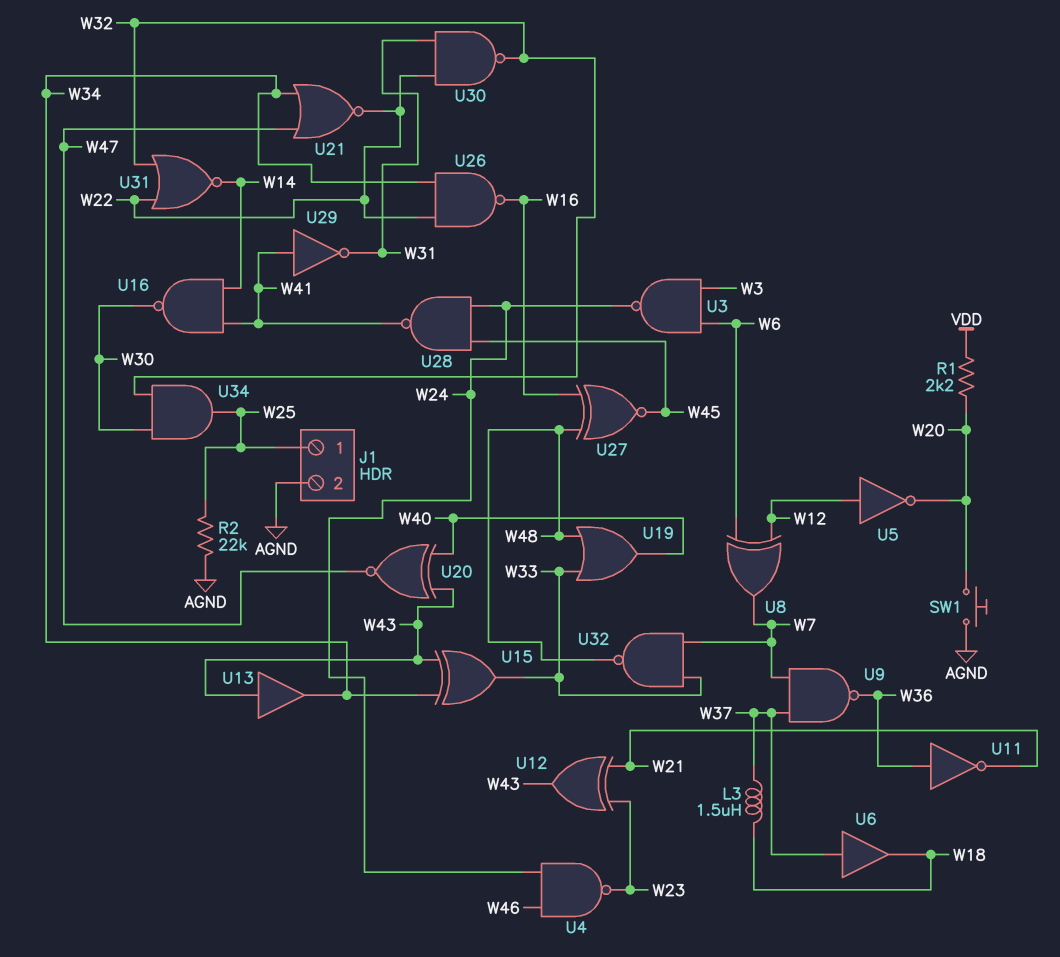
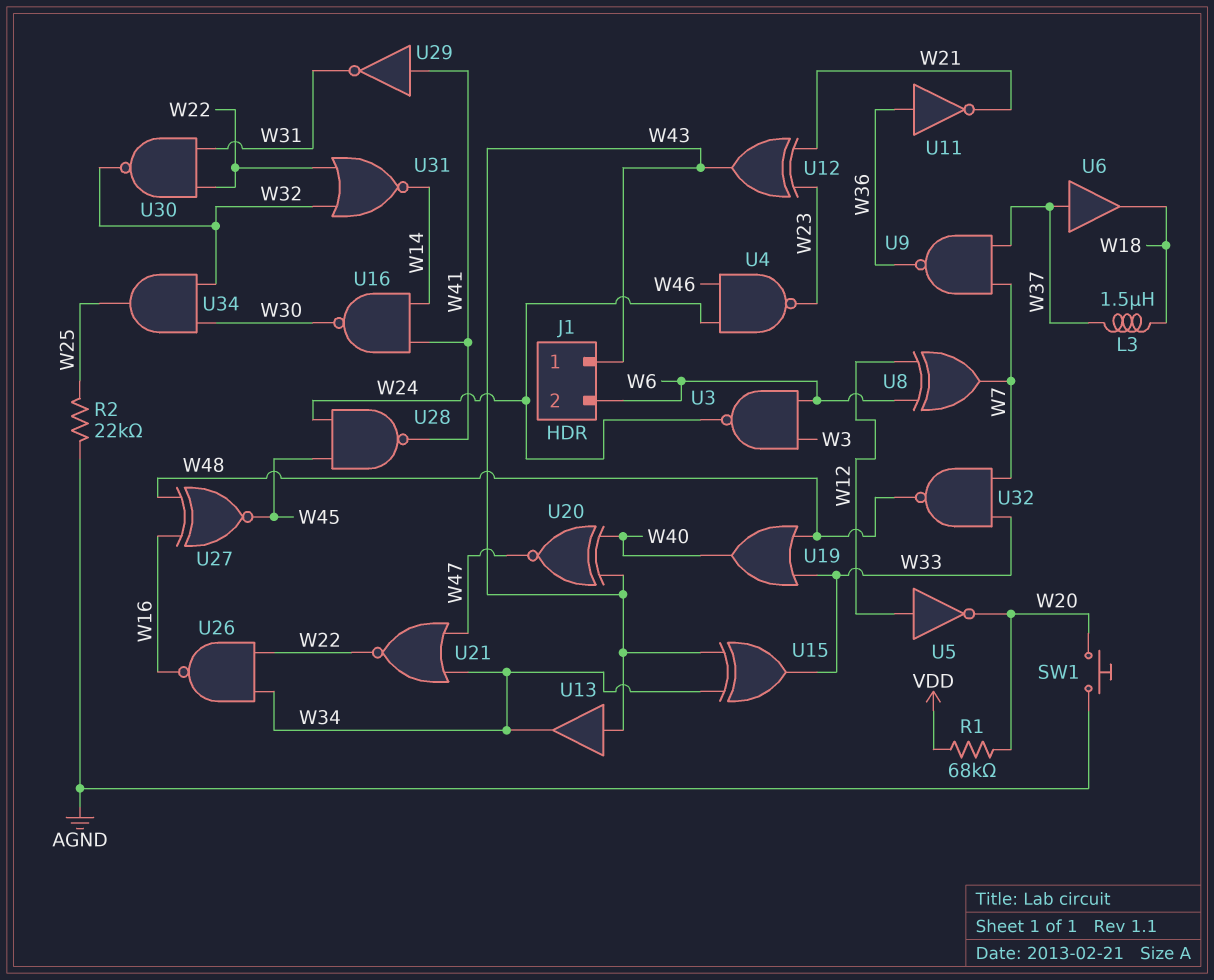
J1 pin 1: W25 -> W43
J1 pin 2: AGND -> W6
R1: 2.2k (VDD, W20) -> 68k (VDD, W20)

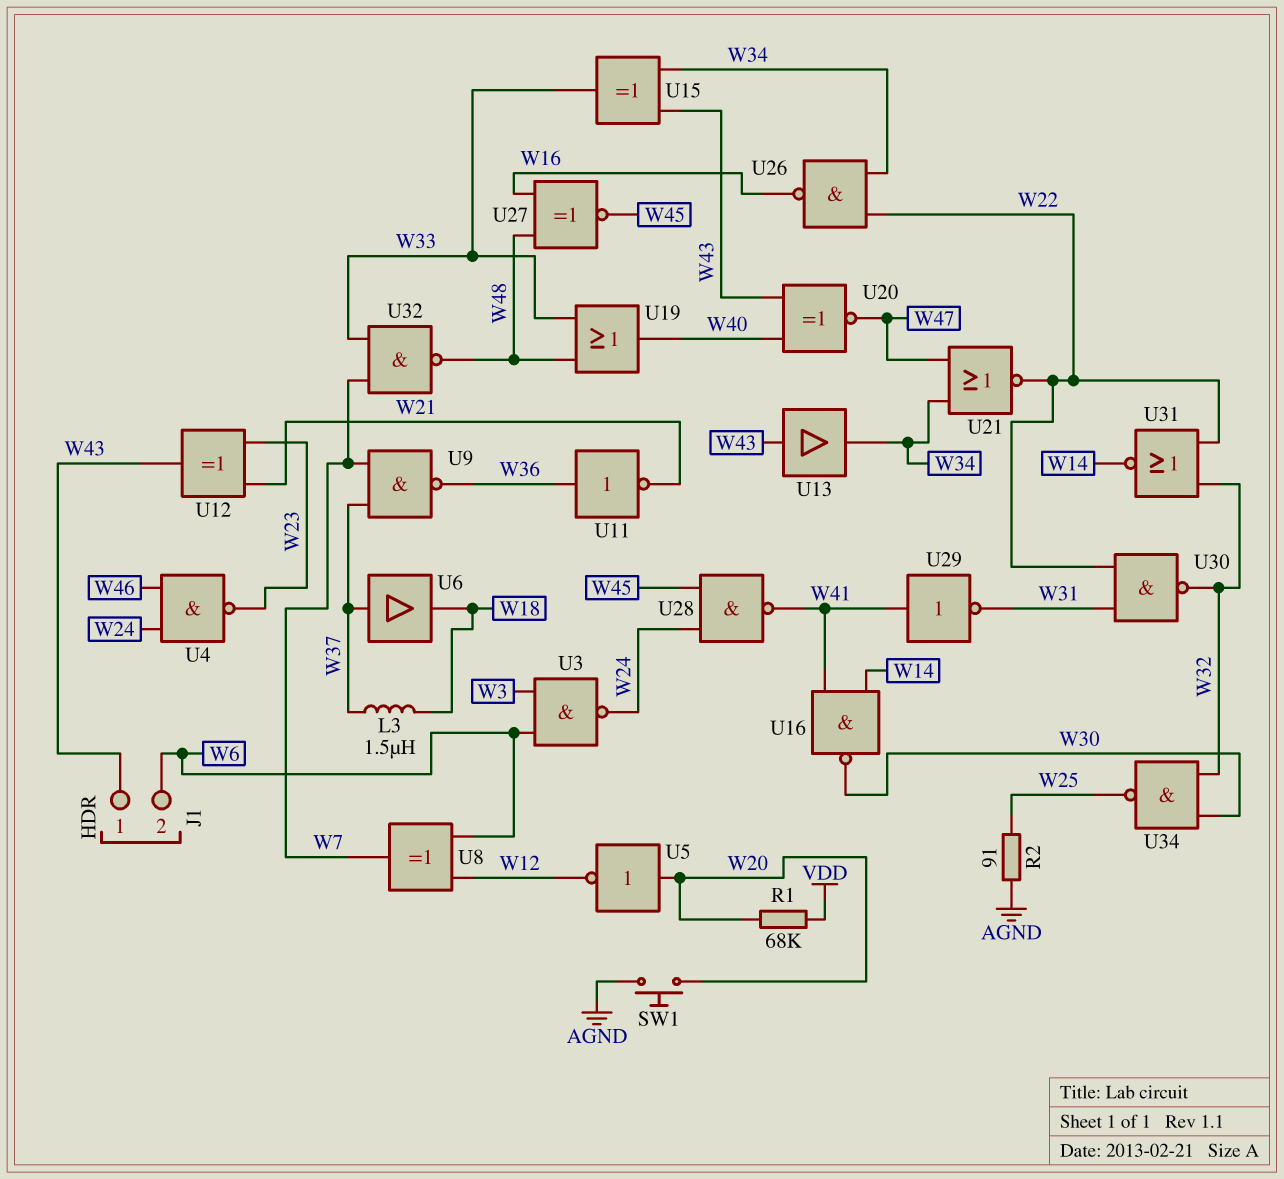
R2: 22k (AGND, W25) -> 91 (AGND, W25)
U5: NOT (in W12, out W20) -> NOT (in W20, out W12)
U34: AND (in W30, in W32, out W25) -> NAND (in W30, in W32, out W25)

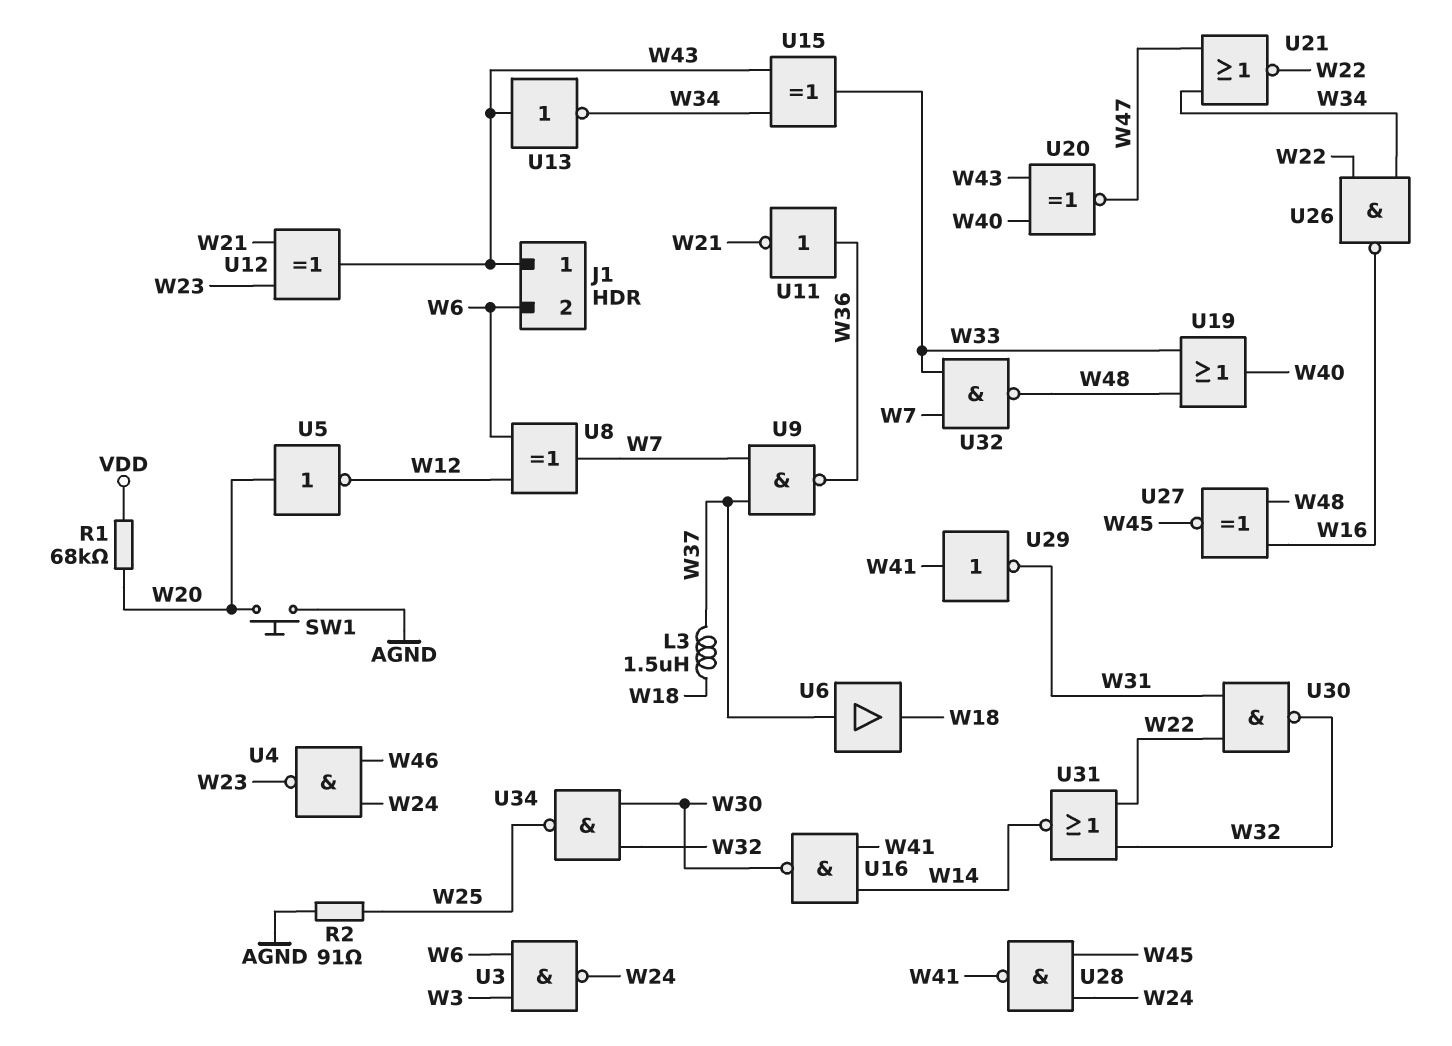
U13: buffer (in W43, out W34) -> NOT (in W43, out W34)

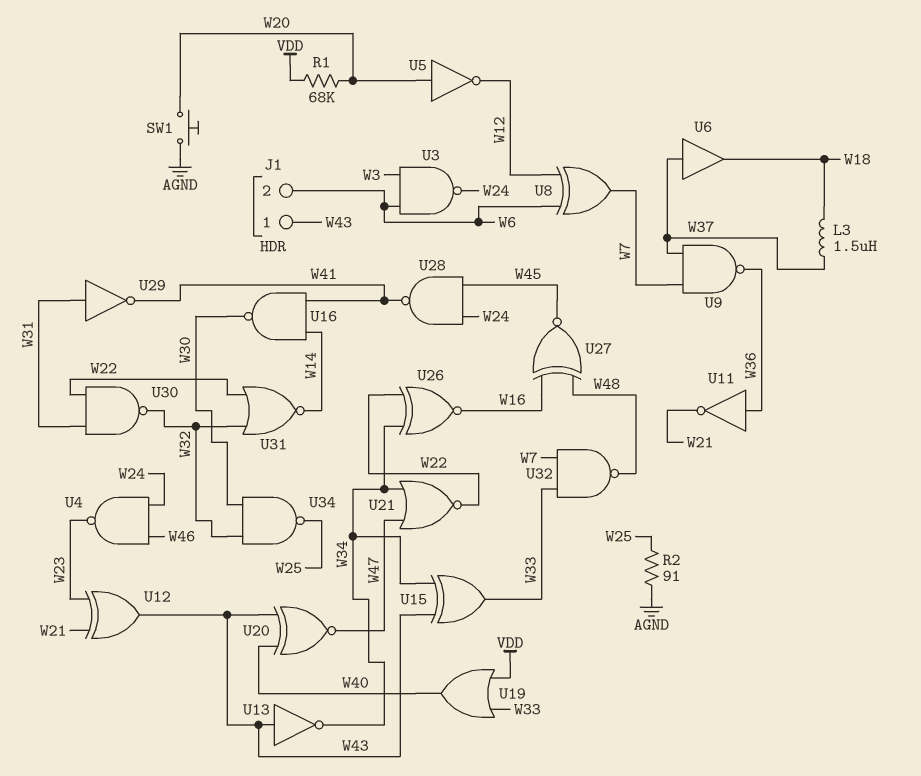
U19: OR (in W33, in W48, out W40) -> OR (in VDD, in W33, out W40)
U26: NAND (in W22, in W34, out W16) -> XNOR (in W22, in W34, out W16)
U29: NOT (in W41, out W31) -> NOT (in W31, out W41)

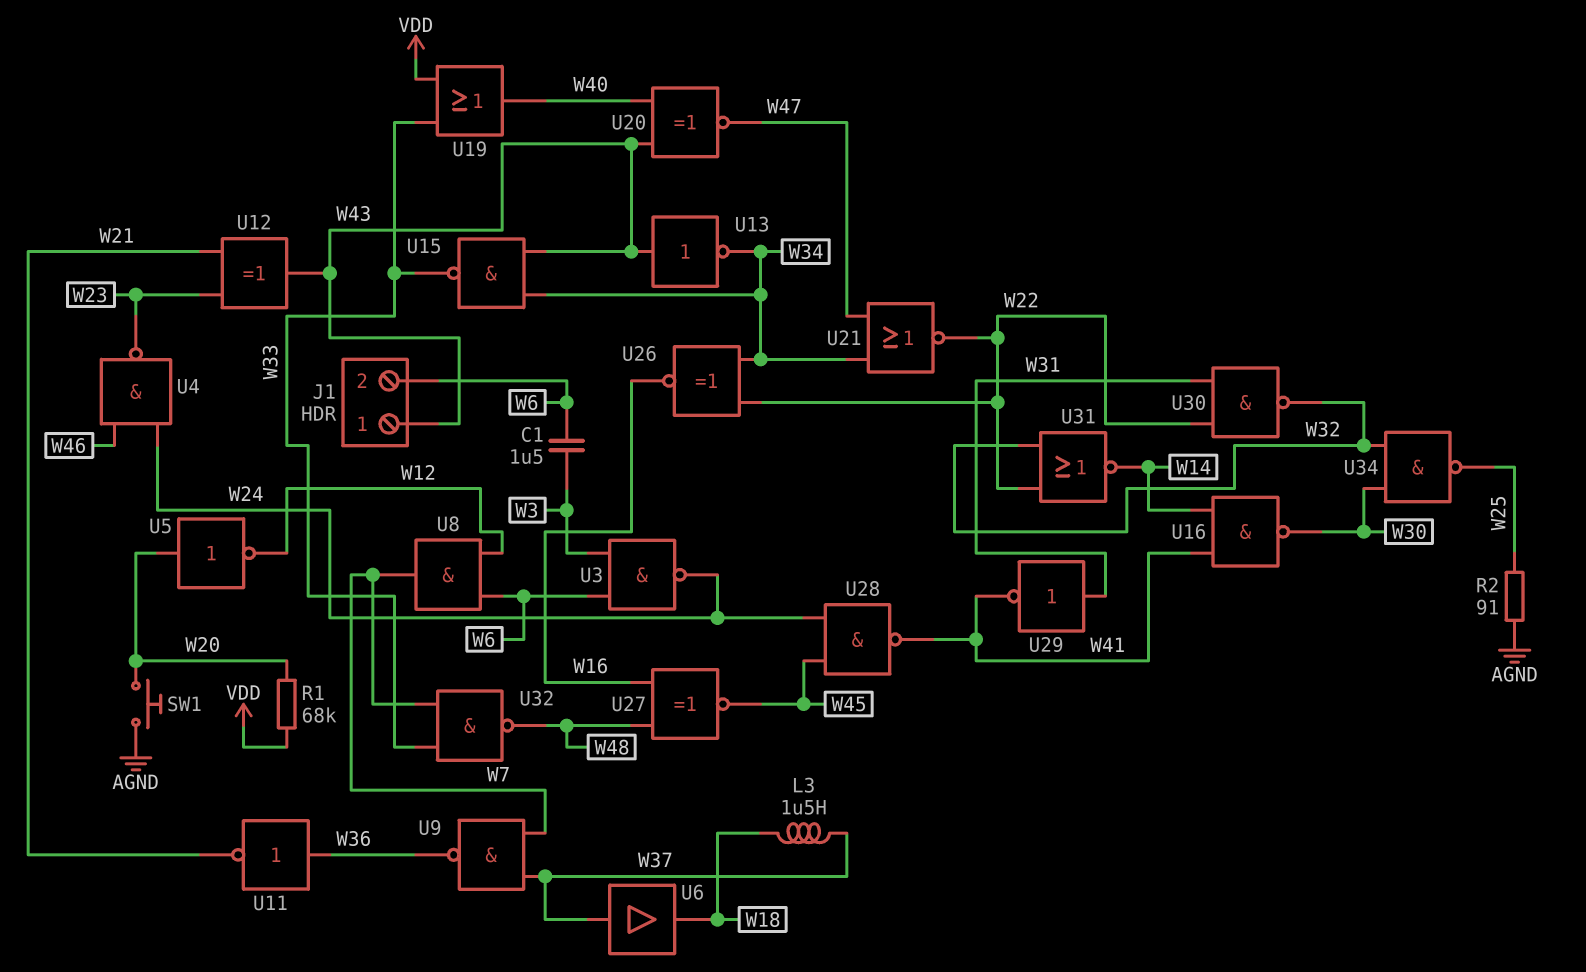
C1: none -> 1.5uF (W3, W6)
U8: XOR (in W6, in W12, out W7) -> AND (in W6, in W12, out W7)
U15: XOR (in W34, in W43, out W33) -> NAND (in W34, in W43, out W33)

